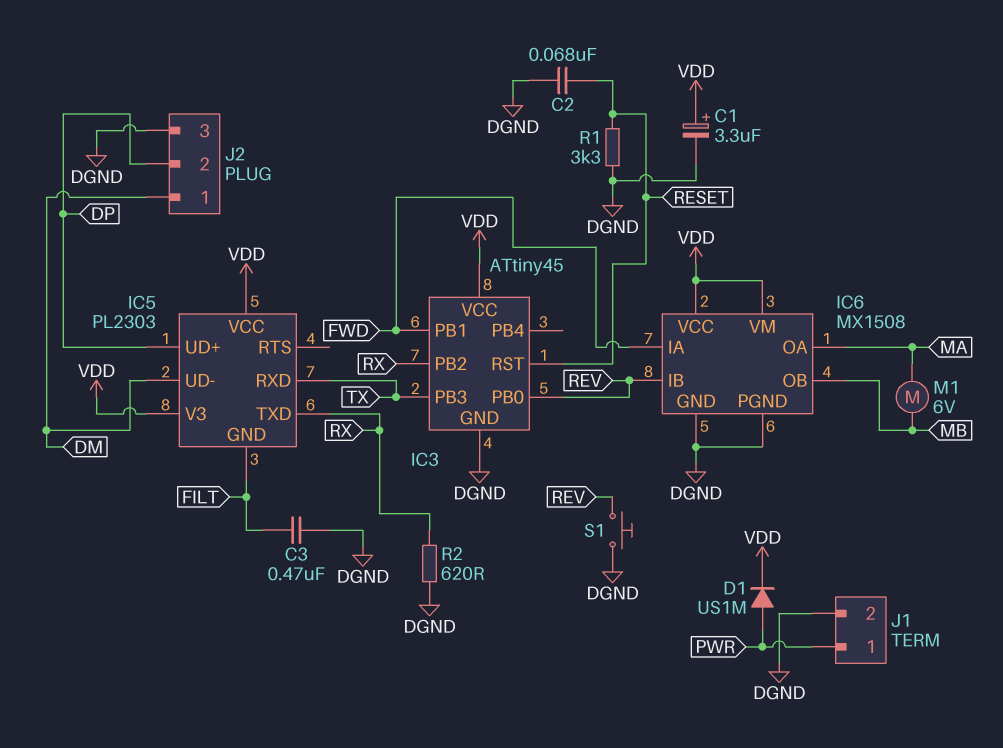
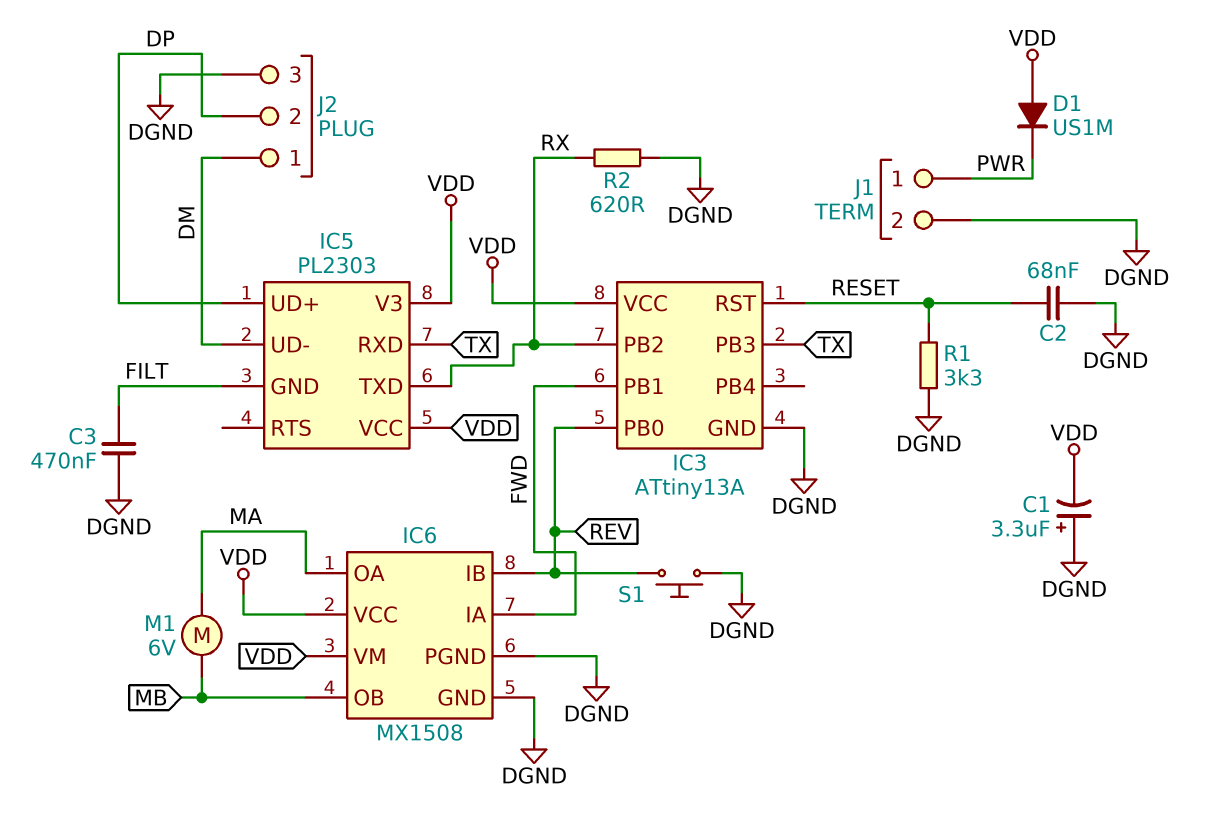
C1: 3.3uF (plus VDD, minus DGND) -> 3.3uF (plus DGND, minus VDD)
D1: diode US1M (A PWR, K VDD) -> diode US1M (A VDD, K PWR)
IC3: ATtiny45 -> ATtiny13A

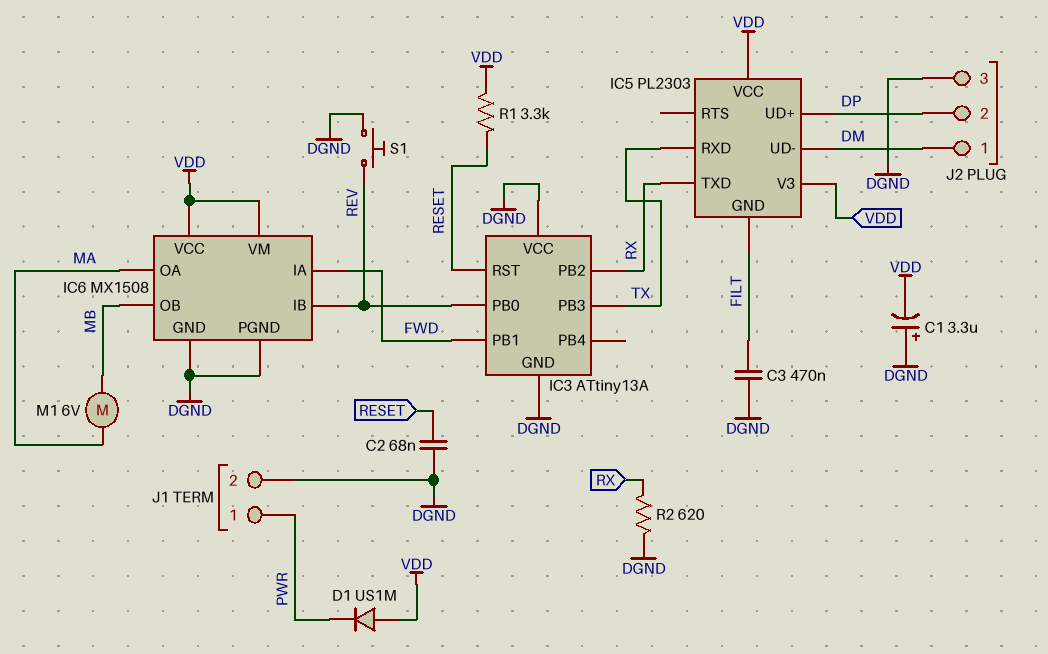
IC3 pin VCC: VDD -> DGND
R1: 3.3k (DGND, RESET) -> 3.3k (RESET, VDD)

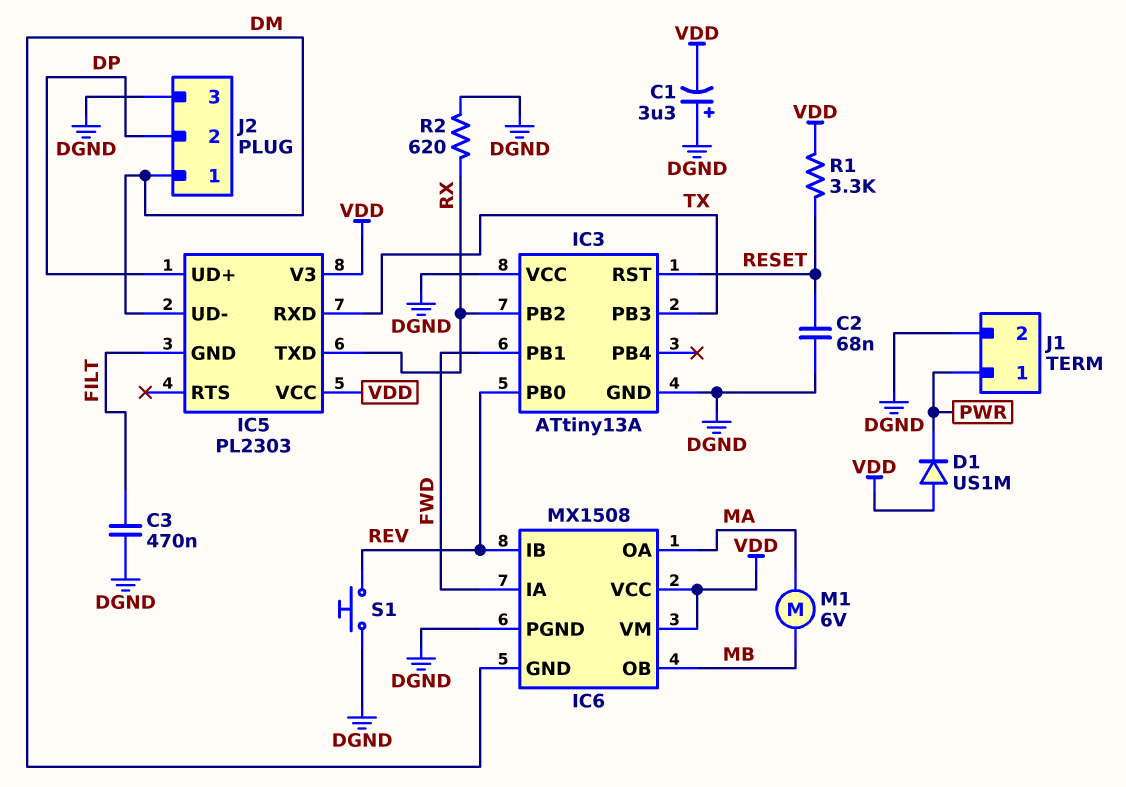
IC6 pin GND: DGND -> DM

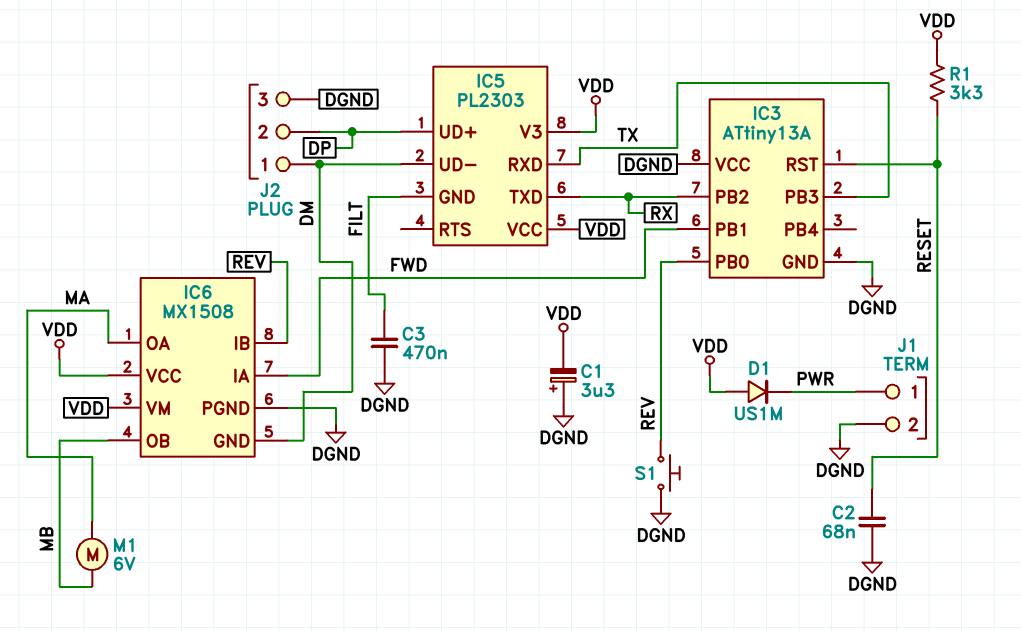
R2: 620 (DGND, RX) -> none

